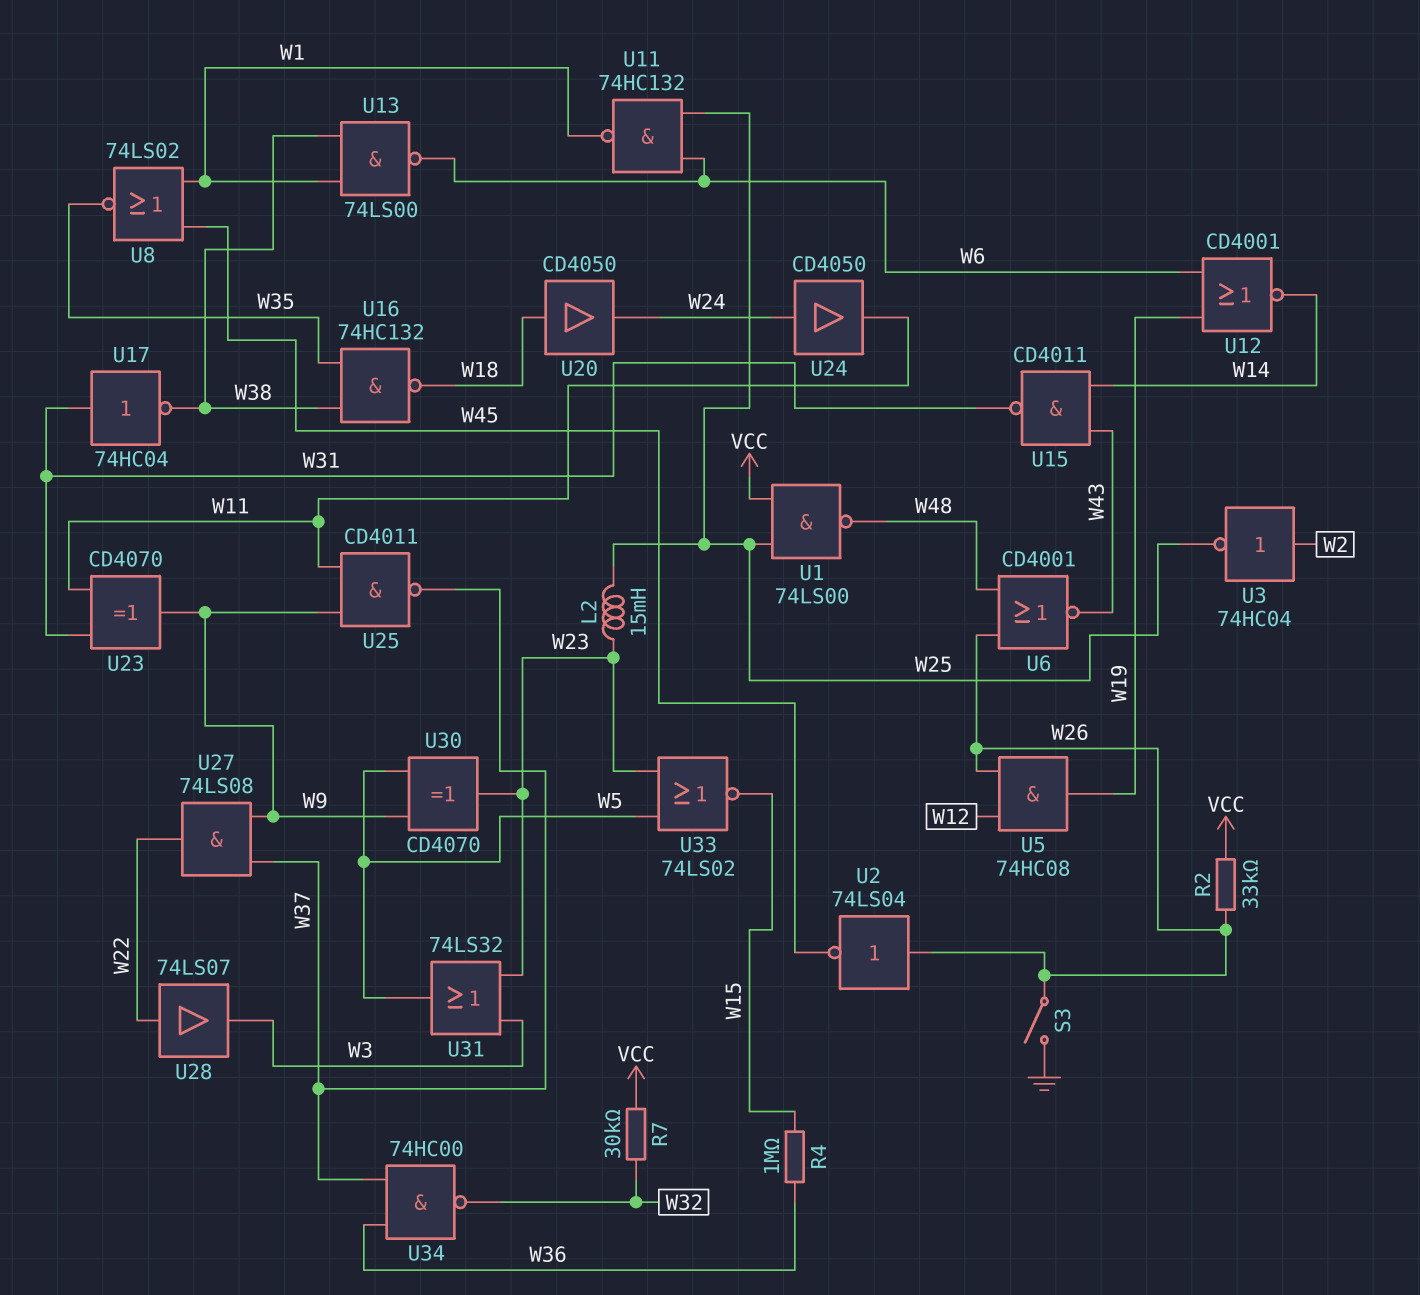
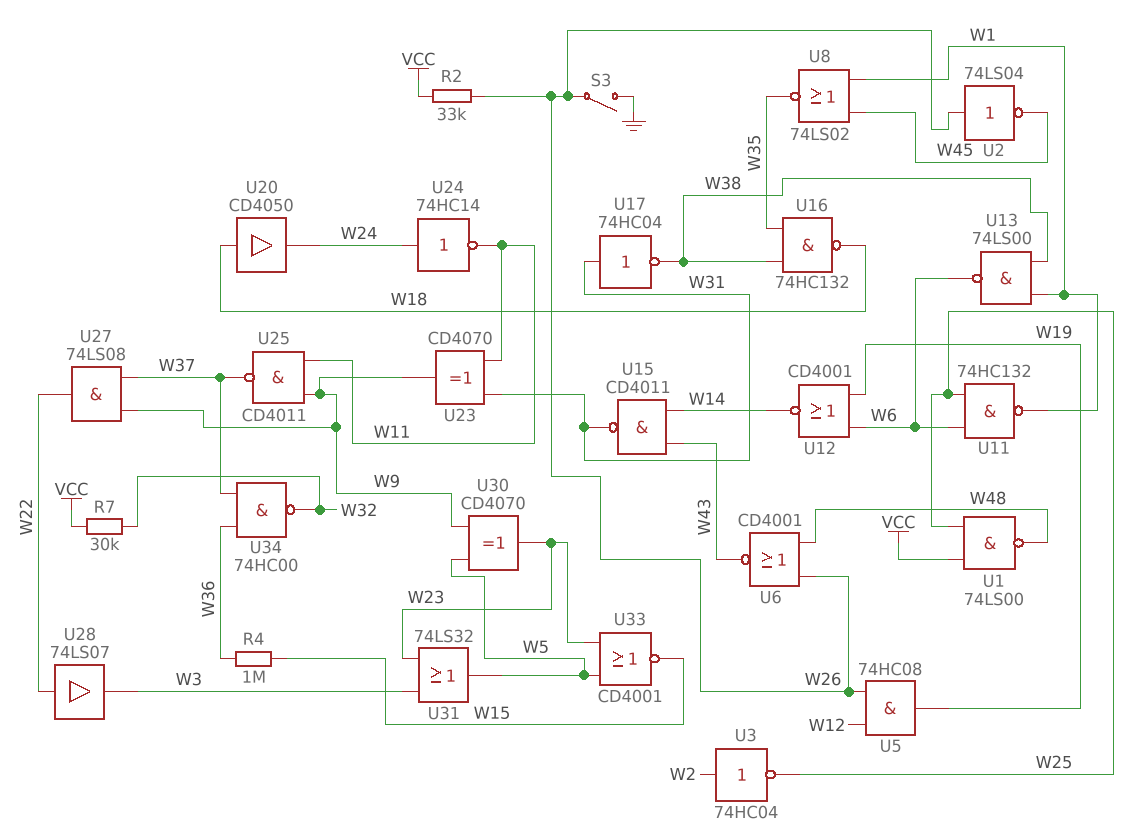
L2: 15mH (W23, W25) -> none
U24: buffer CD4050 (in W24, out W11) -> NOT 74HC14 (in W24, out W11)
U33: NOR 74LS02 (in W5, in W23, out W15) -> NOR CD4001 (in W5, in W23, out W15)

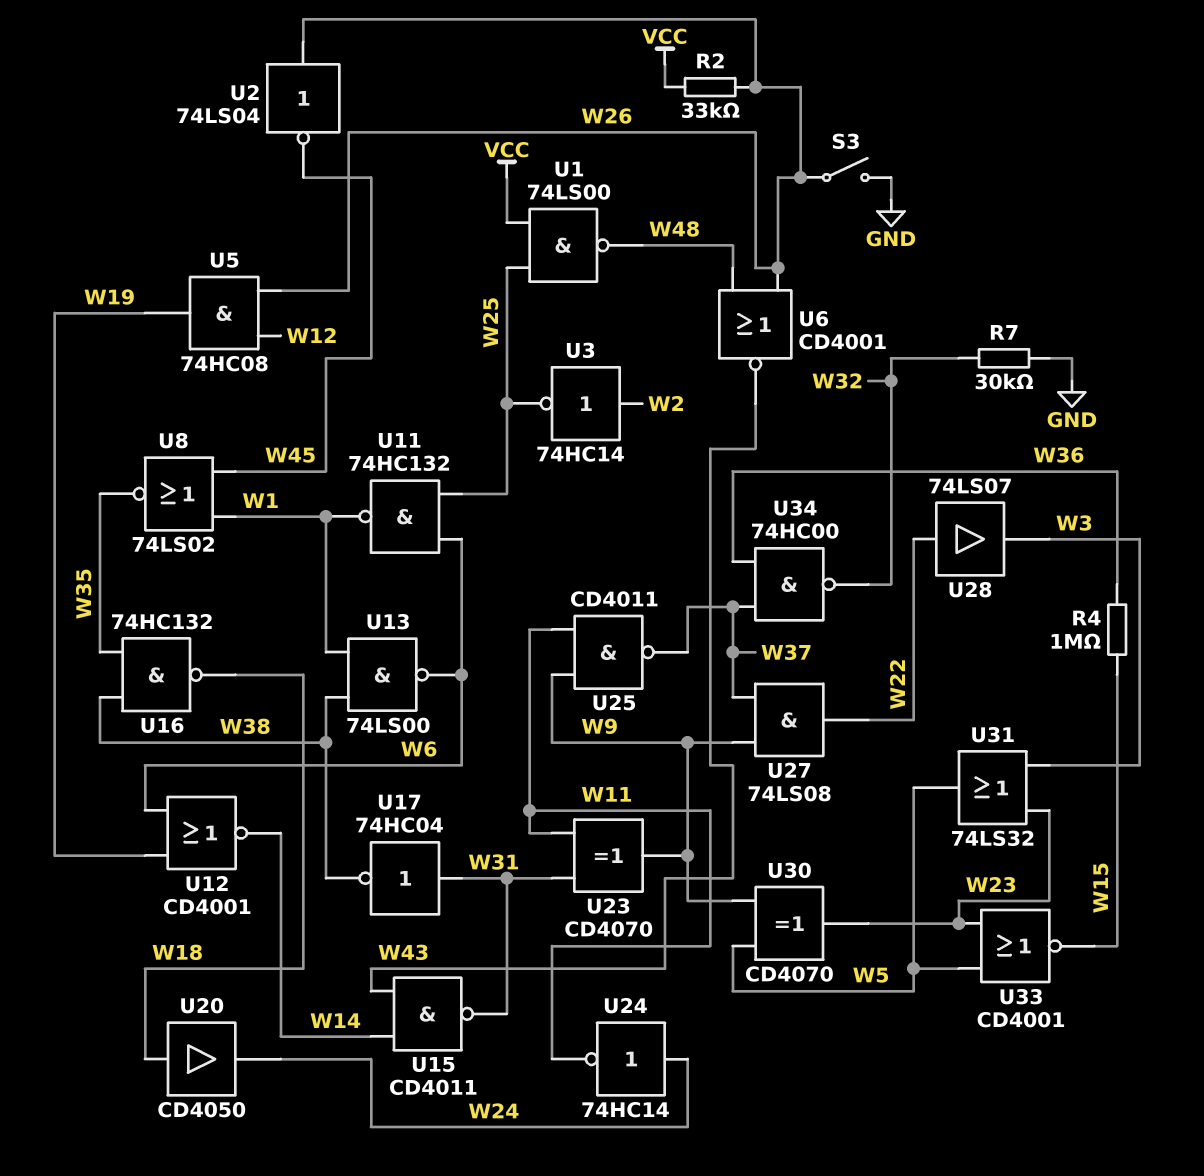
R7: 30k (VCC, W32) -> 30k (GND, W32)
U3: NOT 74HC04 (in W2, out W25) -> NOT 74HC14 (in W2, out W25)

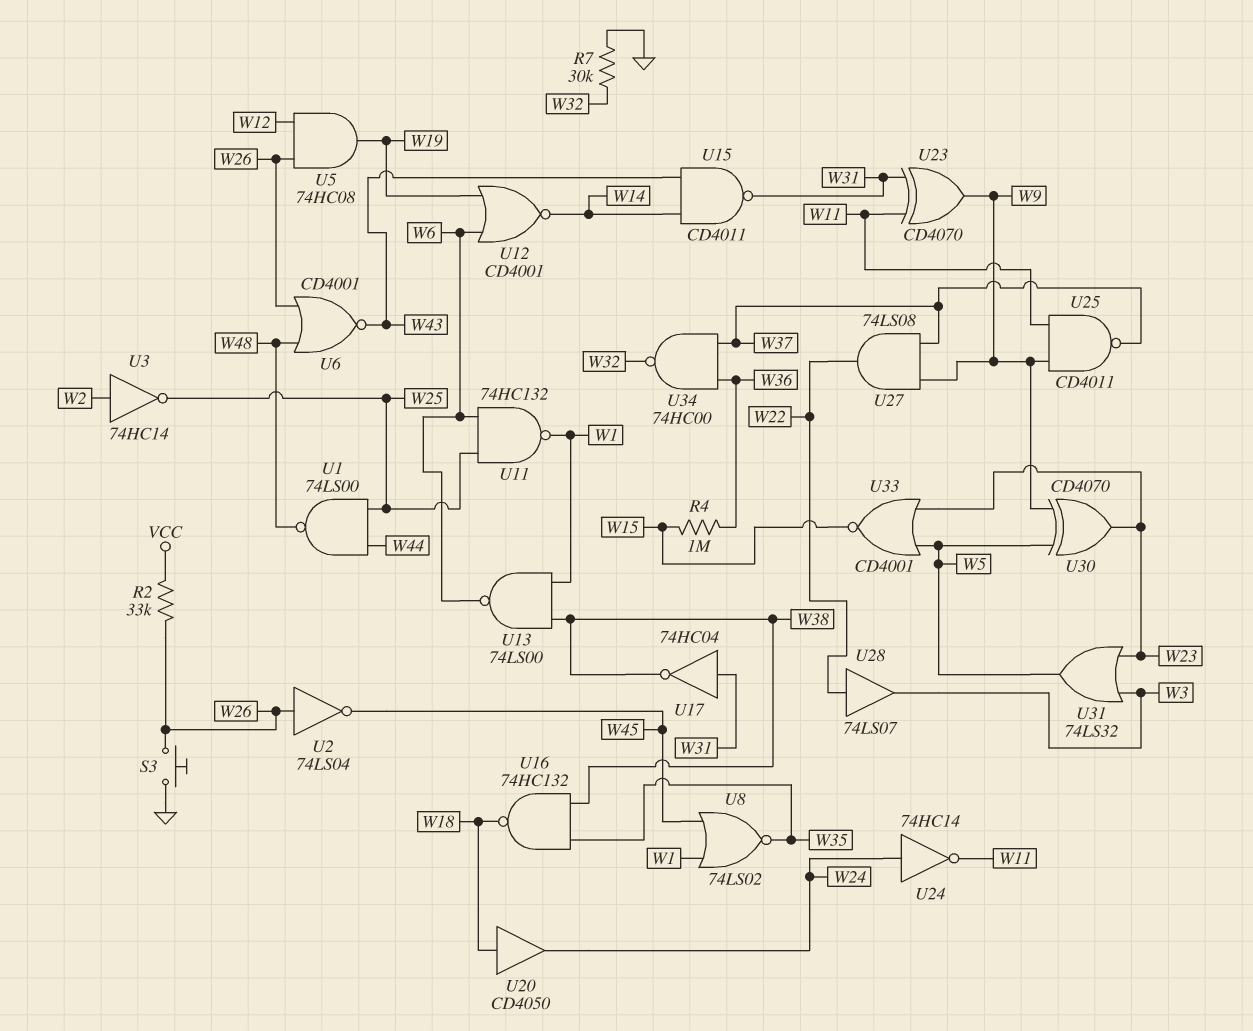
S3: switch (GND, W26) -> button (GND, W26)
U1: NAND 74LS00 (in VCC, in W25, out W48) -> NAND 74LS00 (in W25, in W44, out W48)

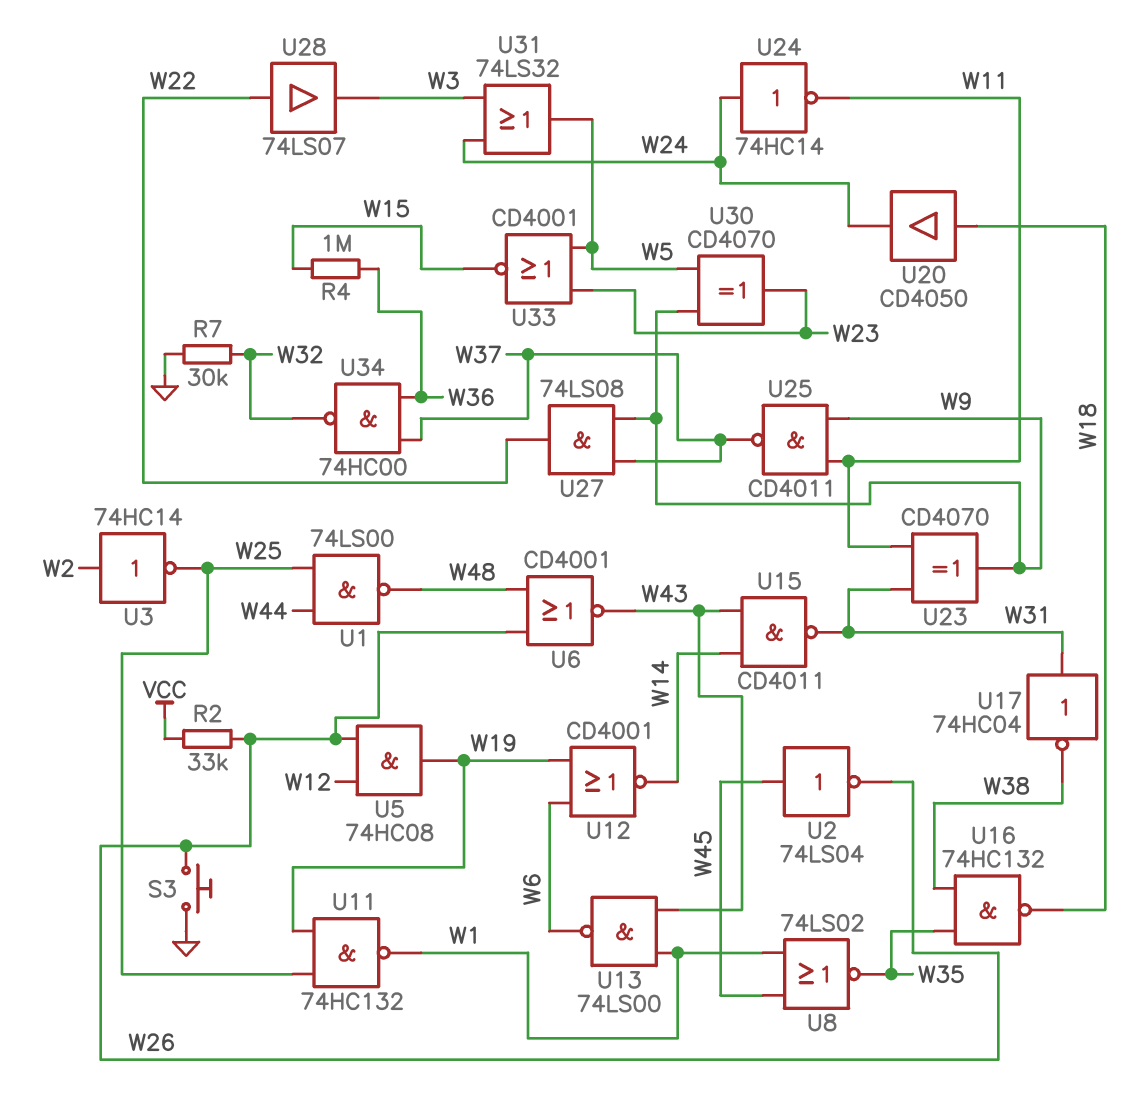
U2: NOT 74LS04 (in W26, out W45) -> NOT 74LS04 (in W45, out W26)
U11: NAND 74HC132 (in W6, in W25, out W1) -> NAND 74HC132 (in W19, in W25, out W1)
U13: NAND 74LS00 (in W1, in W38, out W6) -> NAND 74LS00 (in W1, in W43, out W6)
U31: OR 74LS32 (in W3, in W23, out W5) -> OR 74LS32 (in W3, in W24, out W5)

